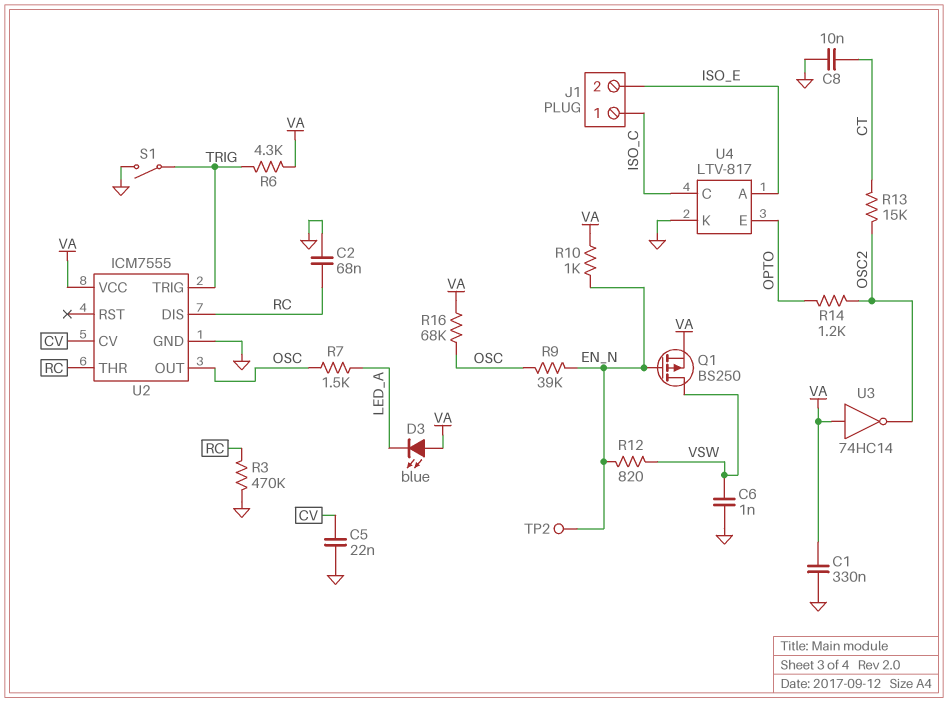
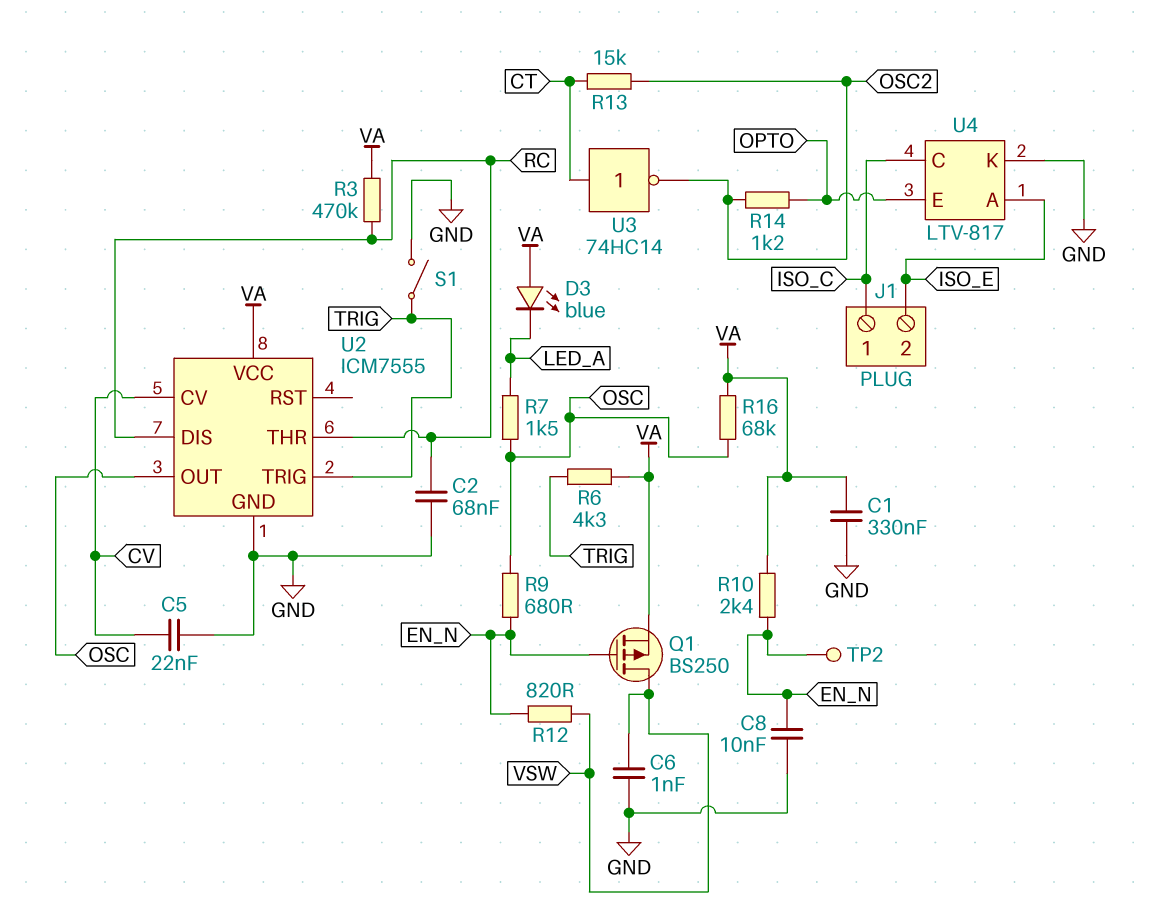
C8: 10nF (CT, GND) -> 10nF (EN_N, GND)
R3: 470k (GND, RC) -> 470k (RC, VA)
R9: 39k (EN_N, OSC) -> 680 (EN_N, OSC)
R10: 1k (EN_N, VA) -> 2.4k (EN_N, VA)
U3: NOT 74HC14 (in VA, out OSC2) -> NOT 74HC14 (in CT, out OSC2)

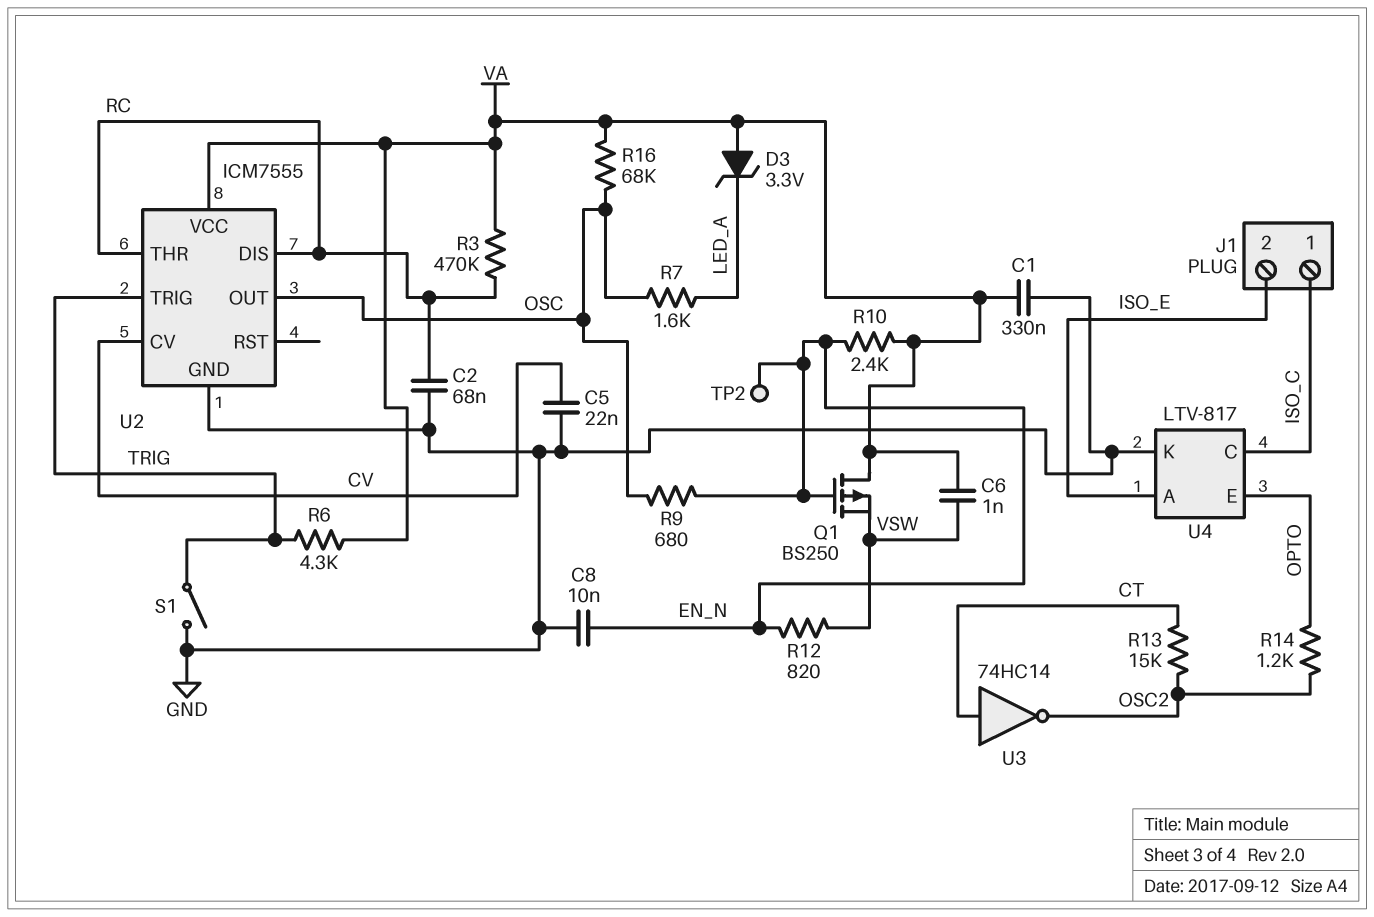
C6: 1nF (GND, VSW) -> 1nF (VA, VSW)
D3: LED blue (A VA, K LED_A) -> zener 3.3V (A VA, K LED_A)
Q1: PMOS BS250 (G EN_N, D VSW, S VA) -> PMOS BS250 (G EN_N, D VA, S VSW)
R7: 1.5k (LED_A, OSC) -> 1.6k (LED_A, OSC)

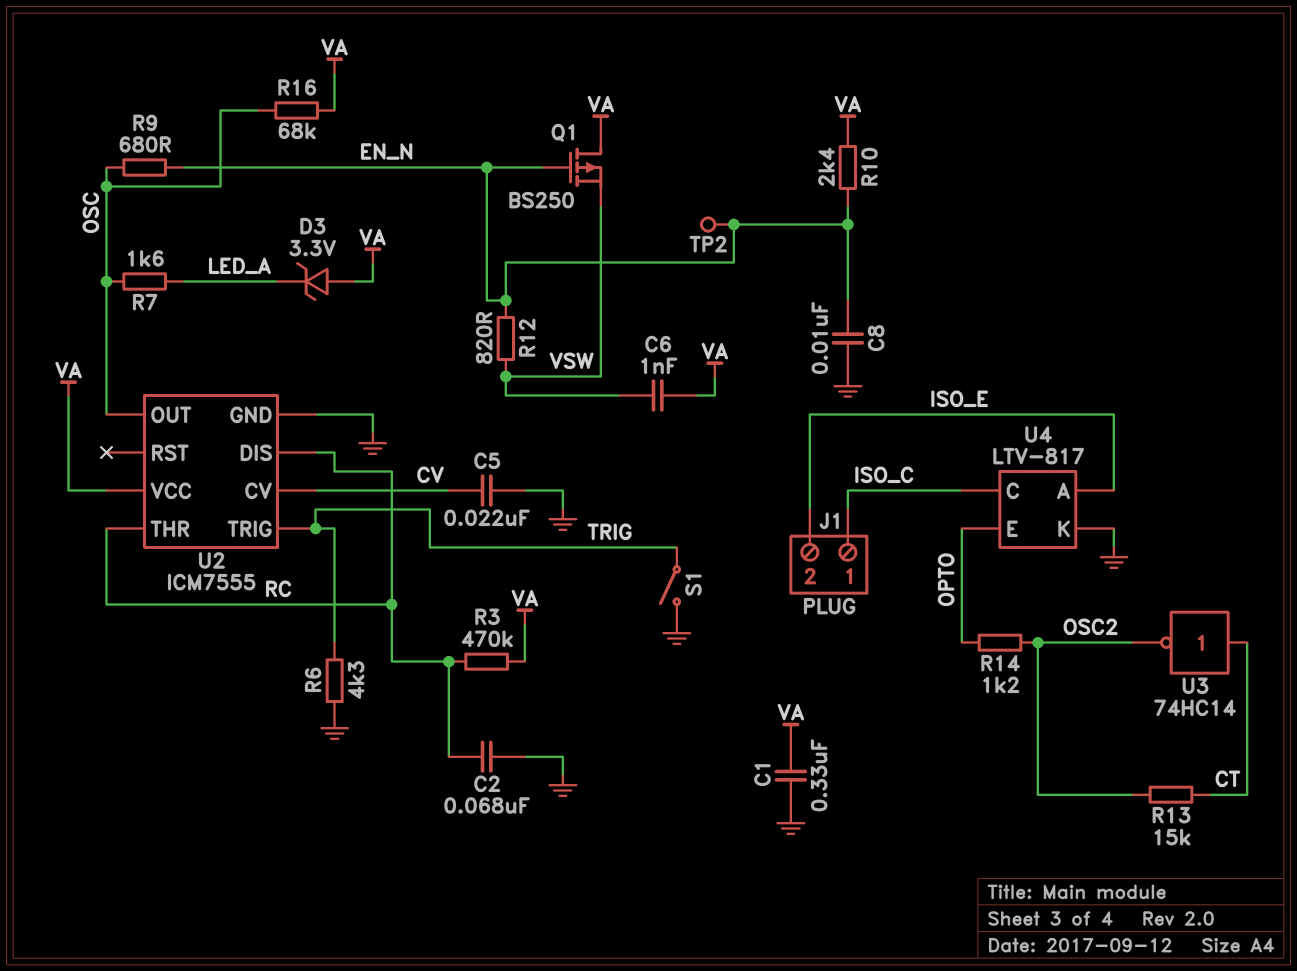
R6: 4.3k (TRIG, VA) -> 4.3k (GND, TRIG)

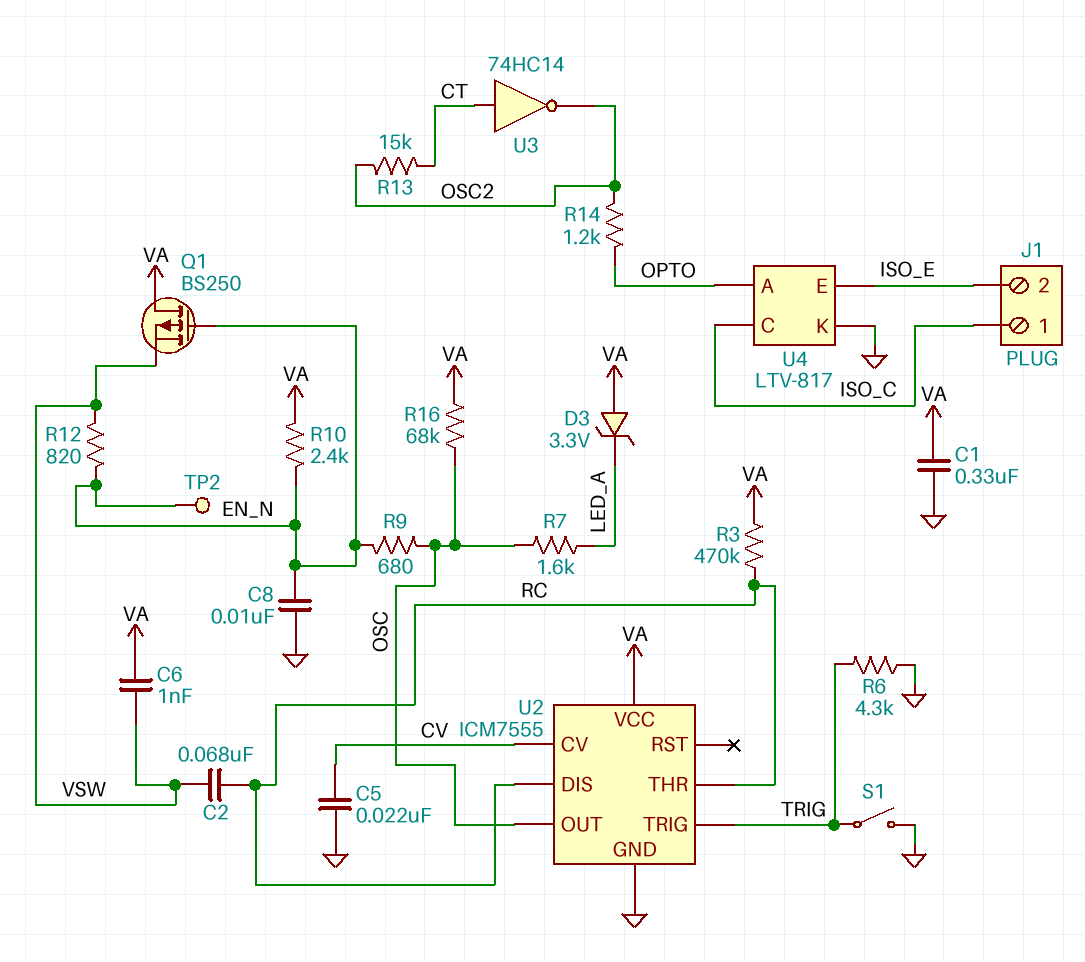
C2: 68nF (GND, RC) -> 68nF (RC, VSW)
U4 pin A: ISO_E -> OPTO
U4 pin E: OPTO -> ISO_E

